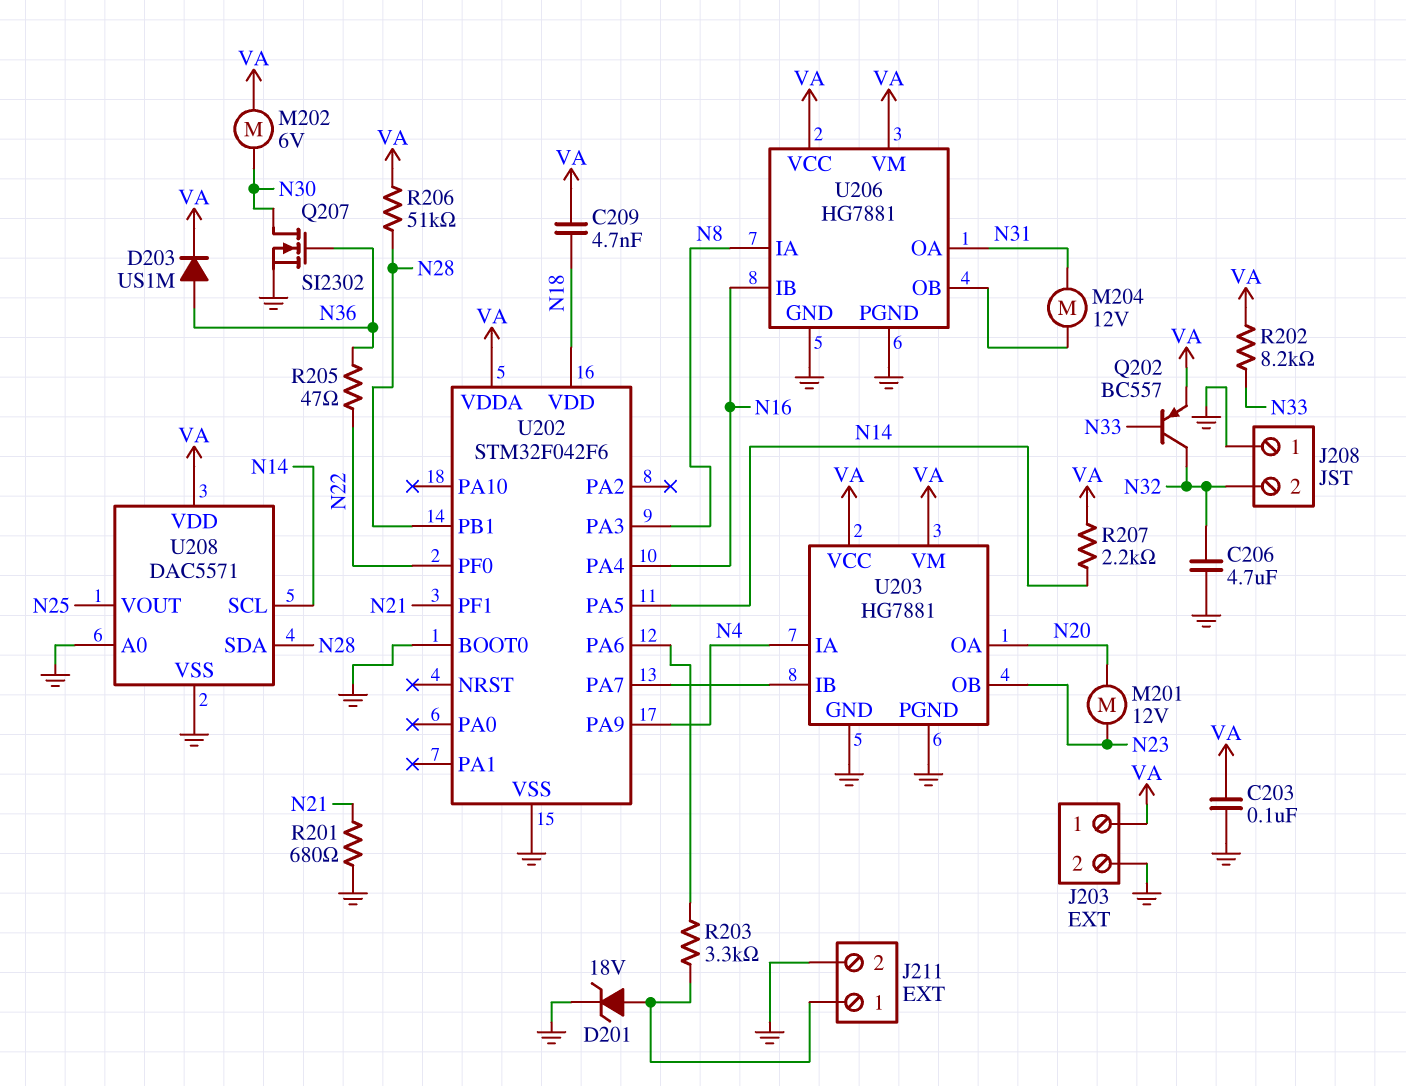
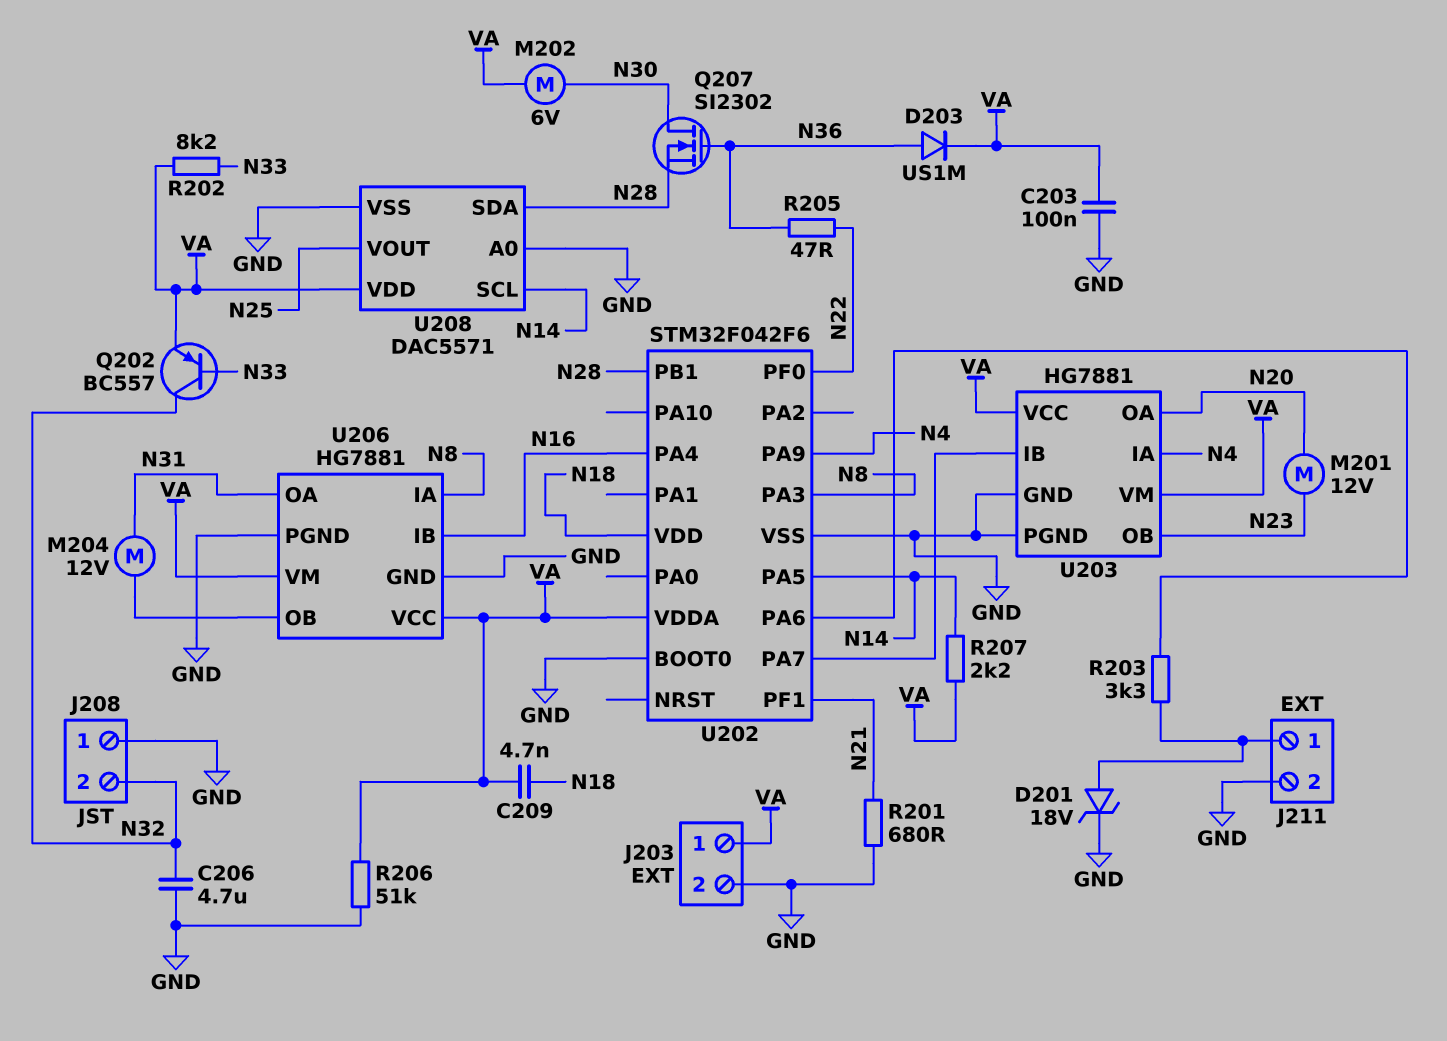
Q207: NMOS SI2302 (G N36, D N30, S GND) -> NMOS SI2302 (G N36, D N30, S N28)
R206: 51k (N28, VA) -> 51k (GND, VA)

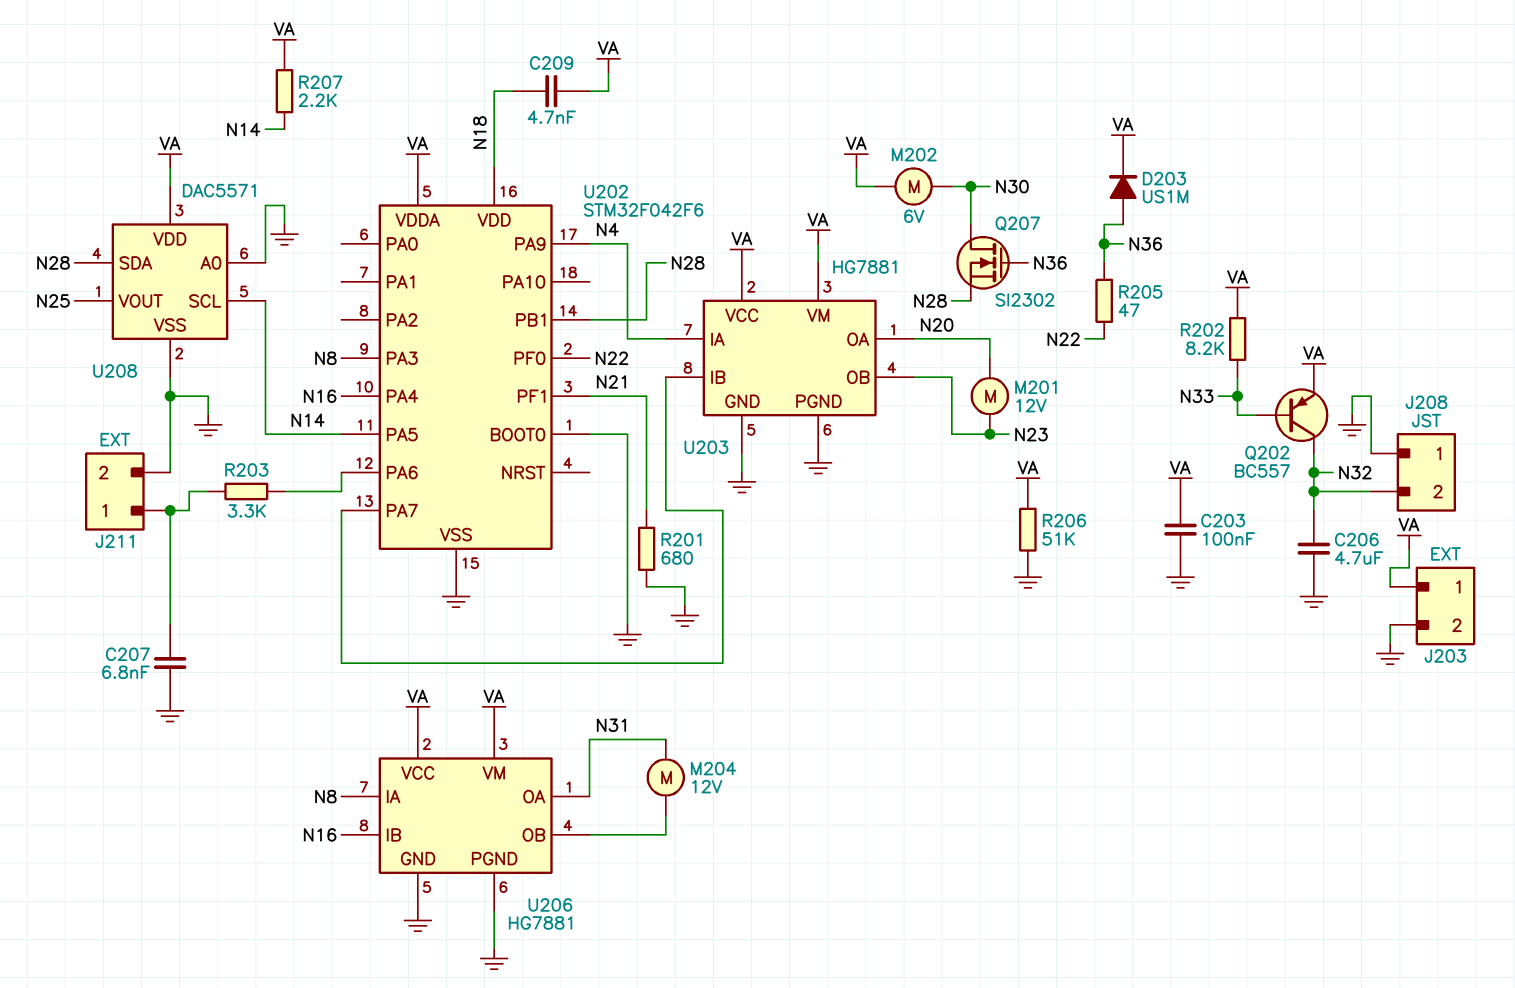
C207: none -> 6.8nF (GND, J211/1)
D201: zener 18V (A J211/1, K GND) -> none

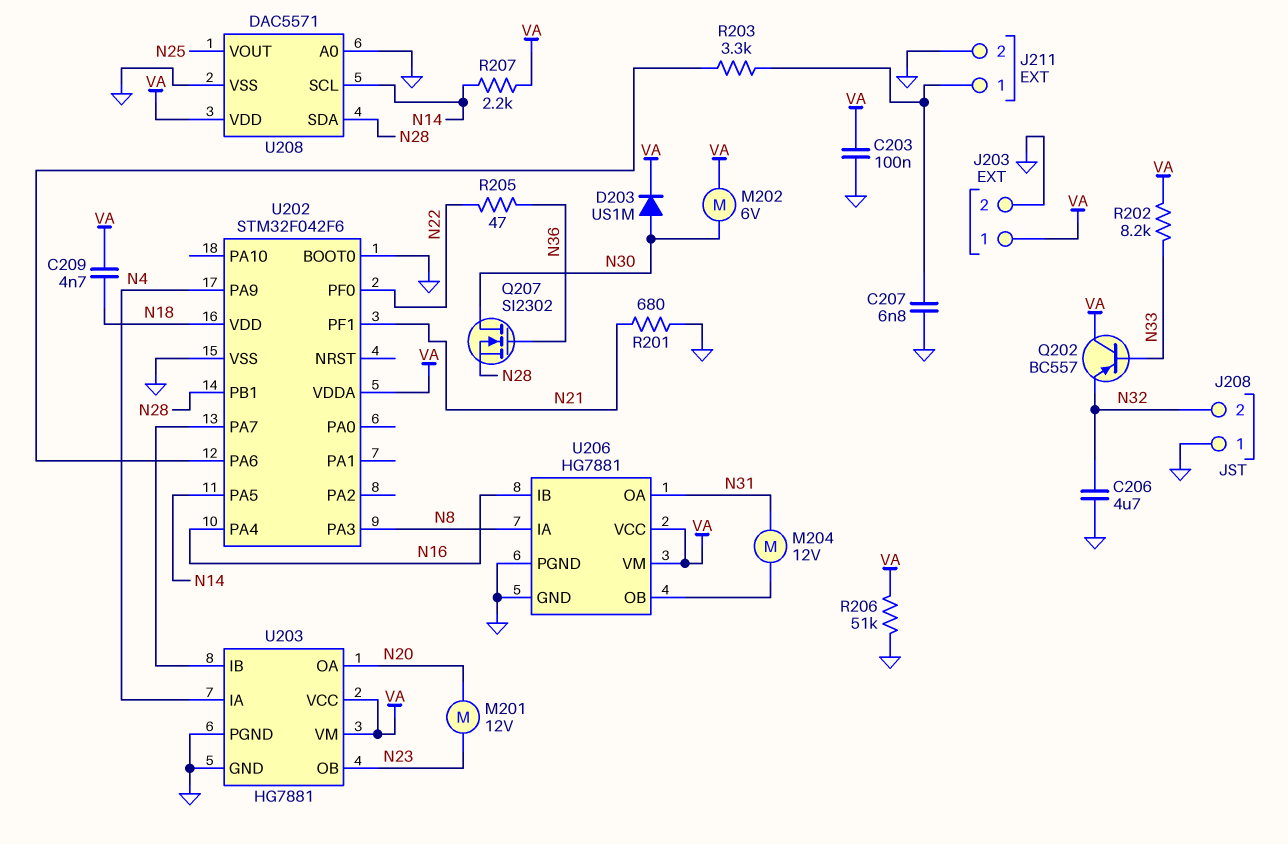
D203: diode US1M (A N36, K VA) -> diode US1M (A N30, K VA)
Q202: PNP BC557 (B N33, C N32, E VA) -> PNP BC557 (B N33, C VA, E N32)

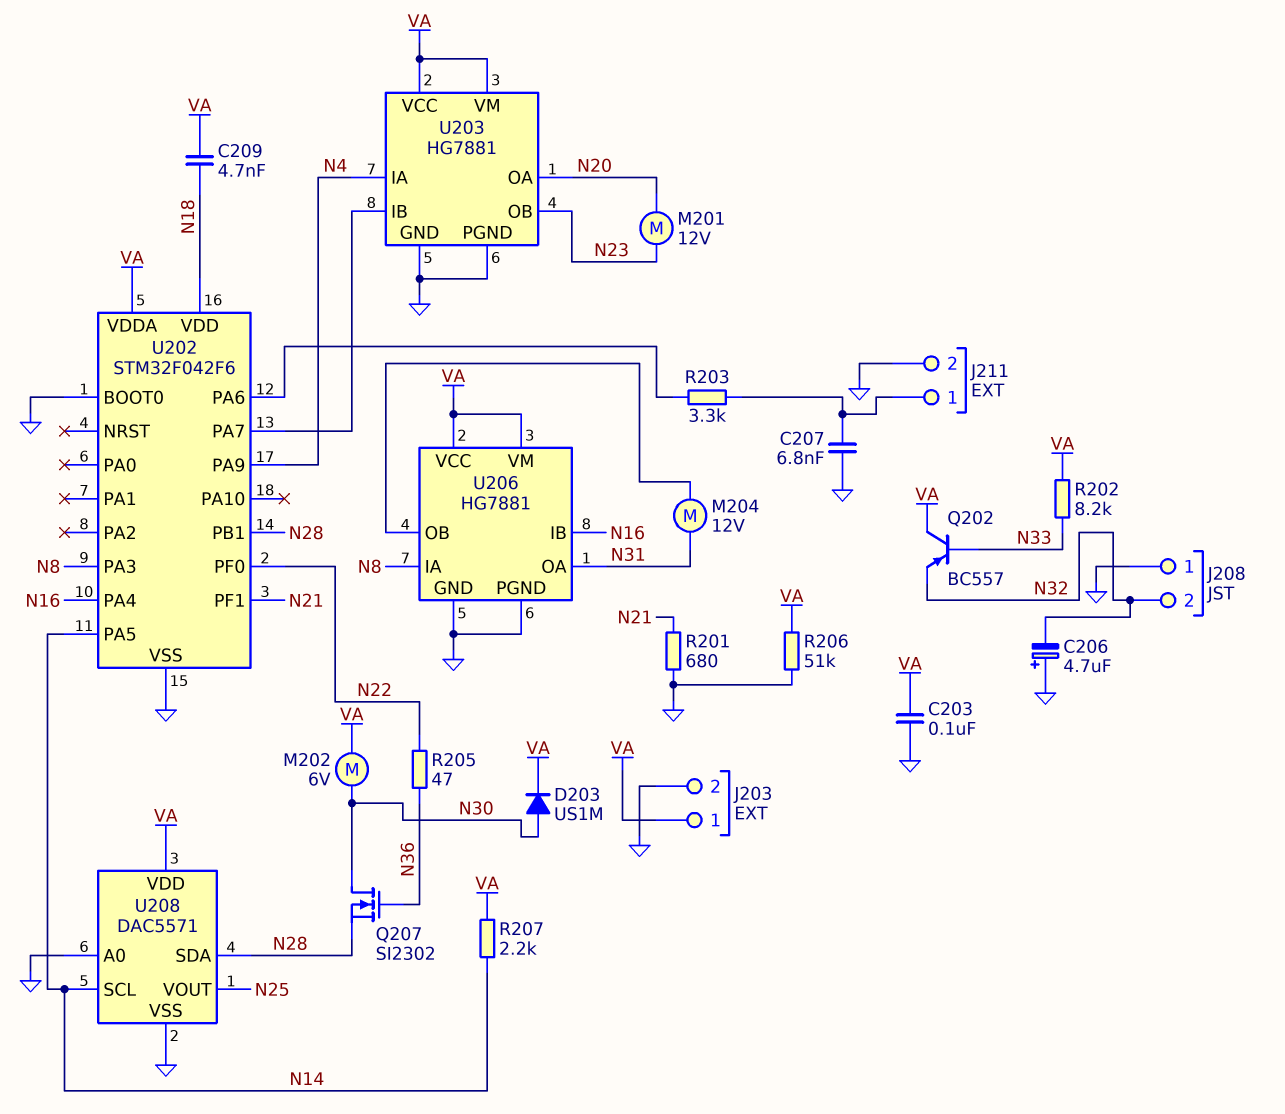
C206: 4.7uF (GND, N32) -> 4.7uF (plus GND, minus N32)

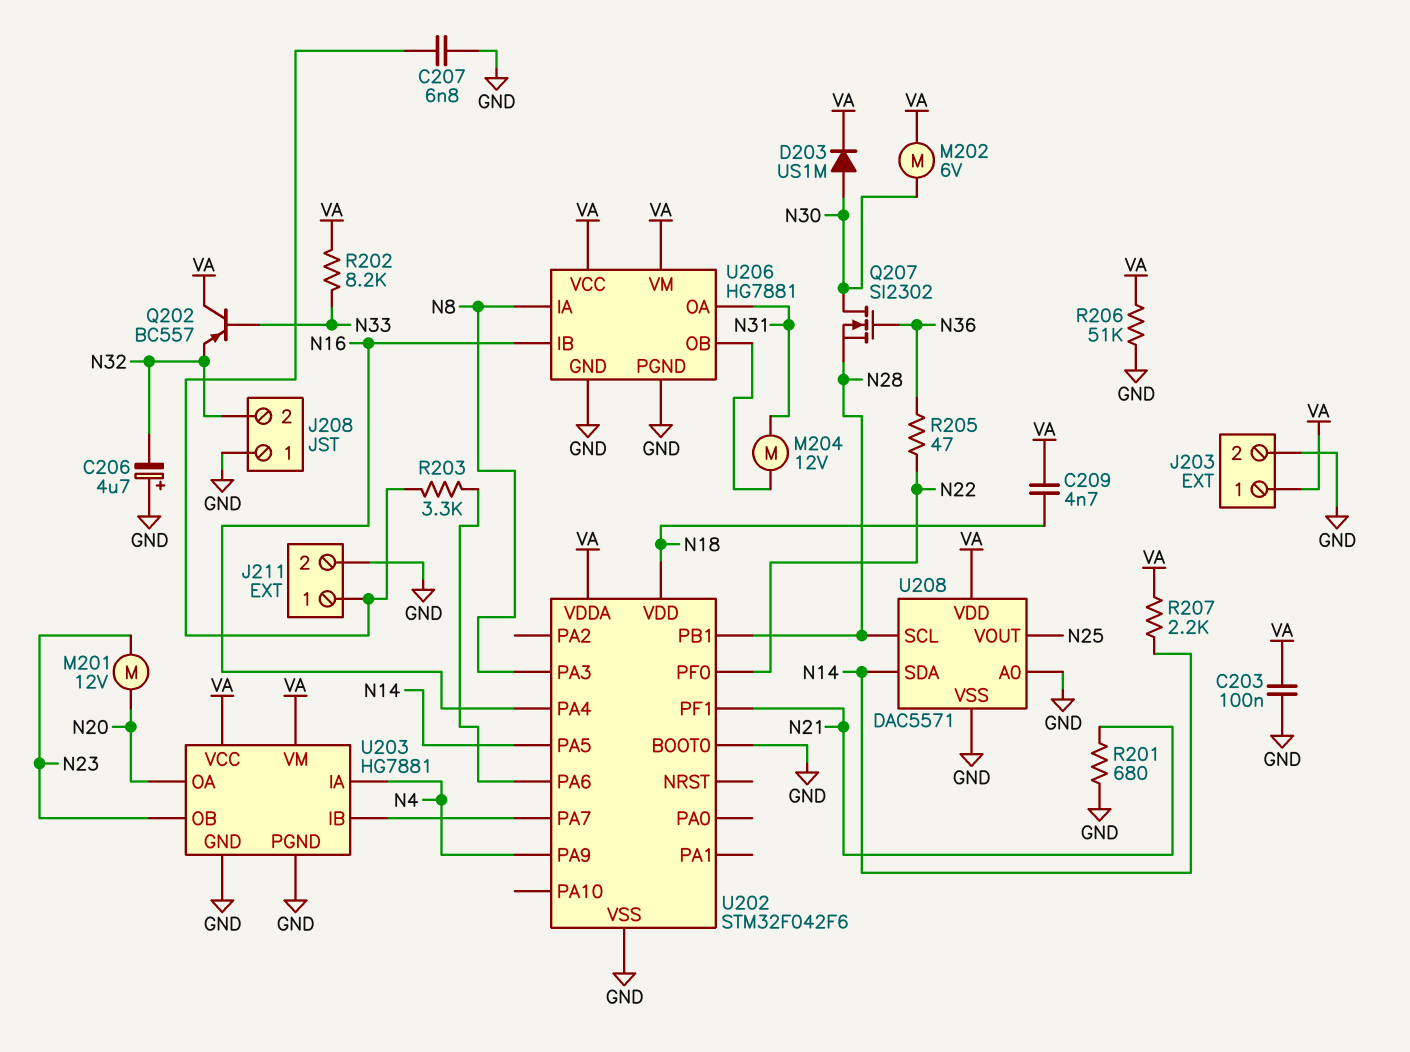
U208 pin SCL: N14 -> N28
U208 pin SDA: N28 -> N14

